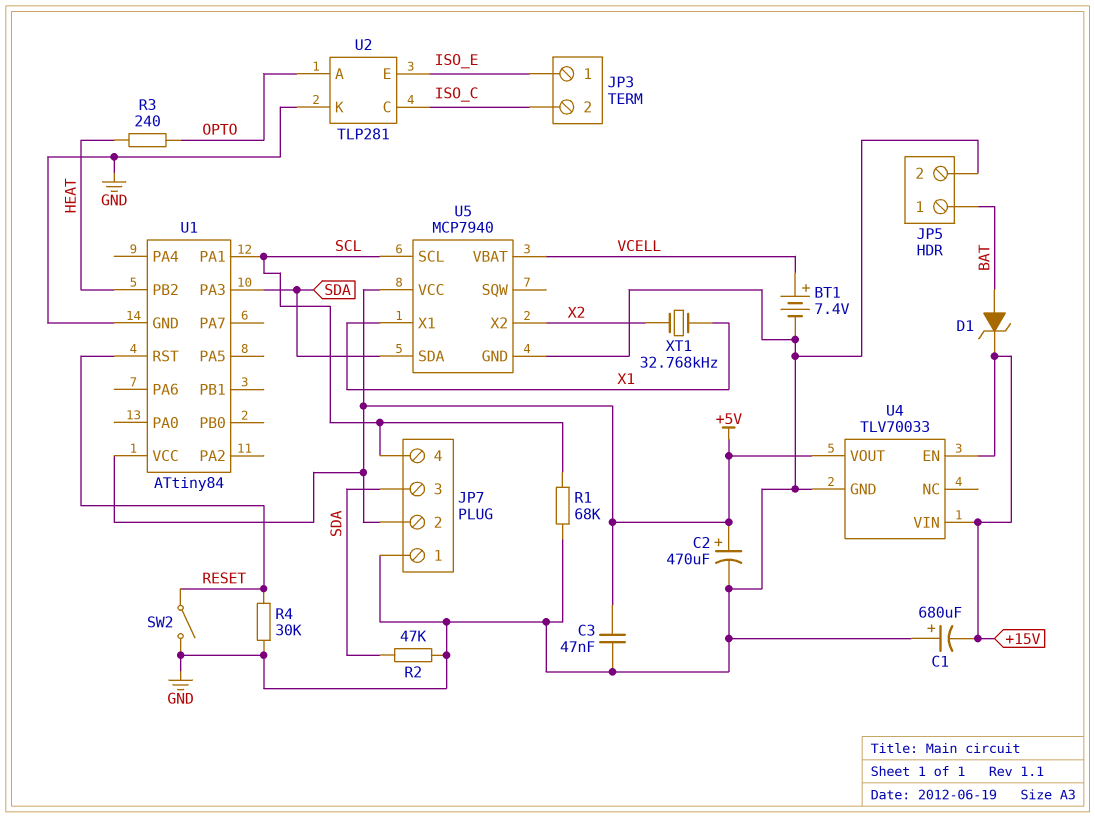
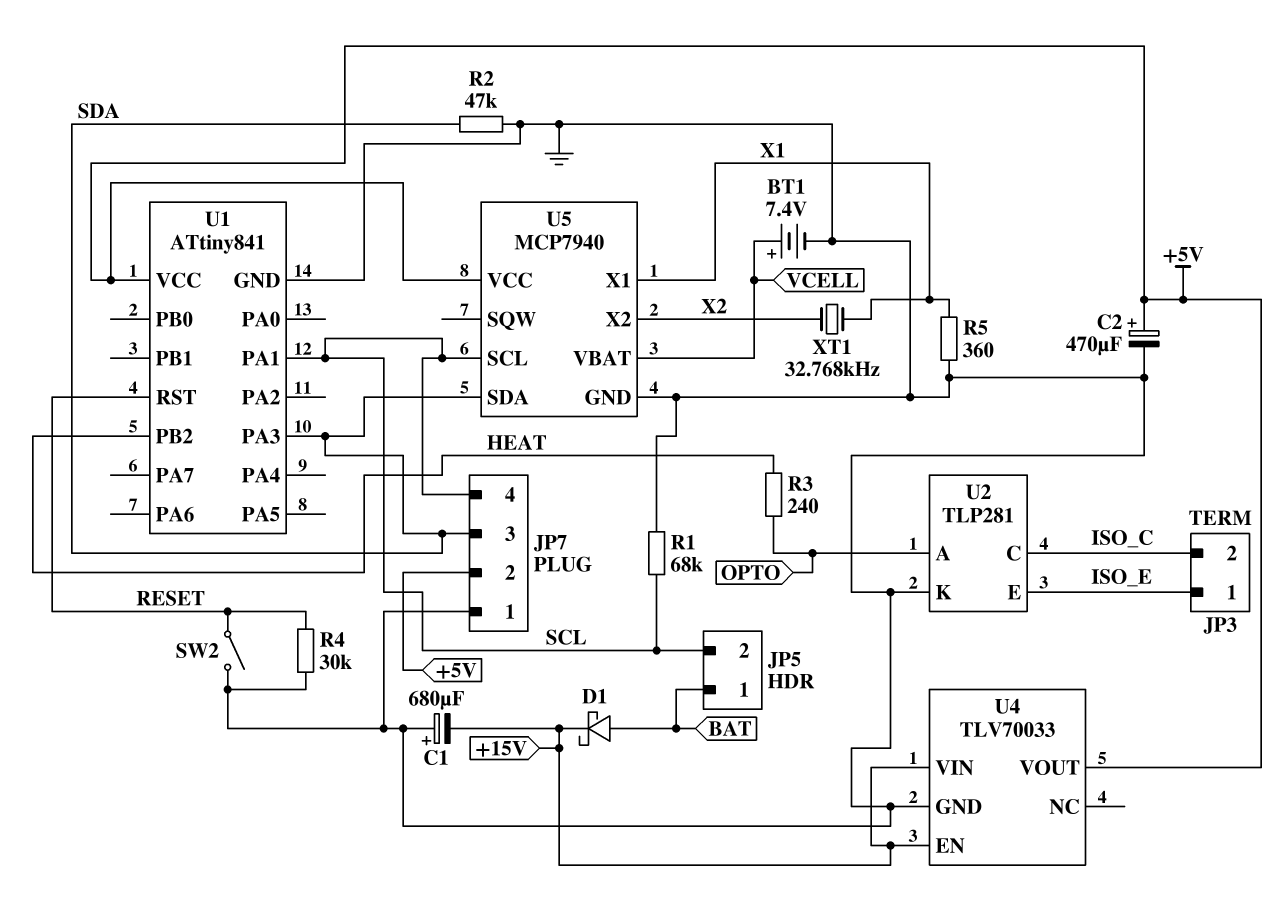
C3: 47nF (+5V, GND) -> none
D1: zener (A BAT, K +15V) -> schottky (A BAT, K +15V)
JP5 pin 2: GND -> SCL
R5: none -> 360 (GND, X1)
U1: ATtiny84 -> ATtiny841

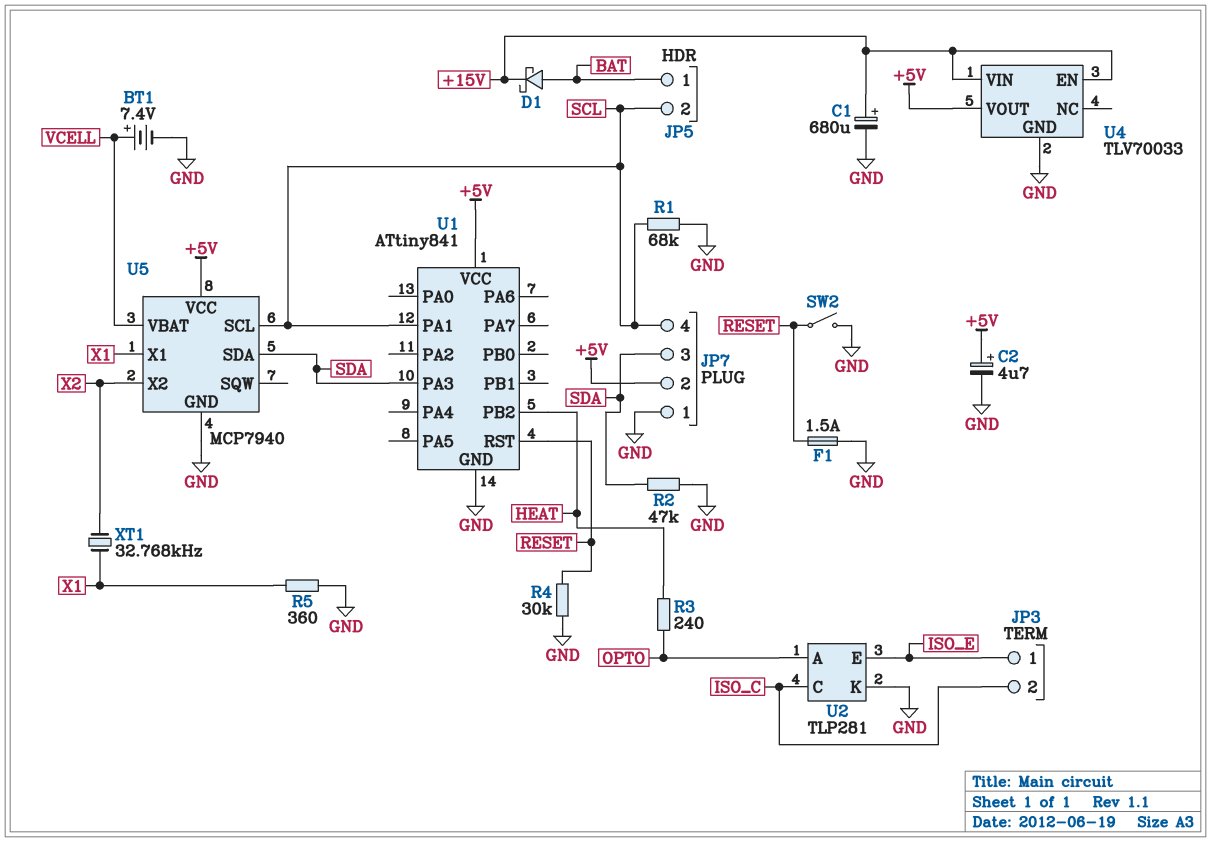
C1: 680uF (plus GND, minus +15V) -> 680uF (plus +15V, minus GND)
C2: 470uF (plus +5V, minus GND) -> 4.7uF (plus +5V, minus GND)
F1: none -> 1.5A (GND, RESET)

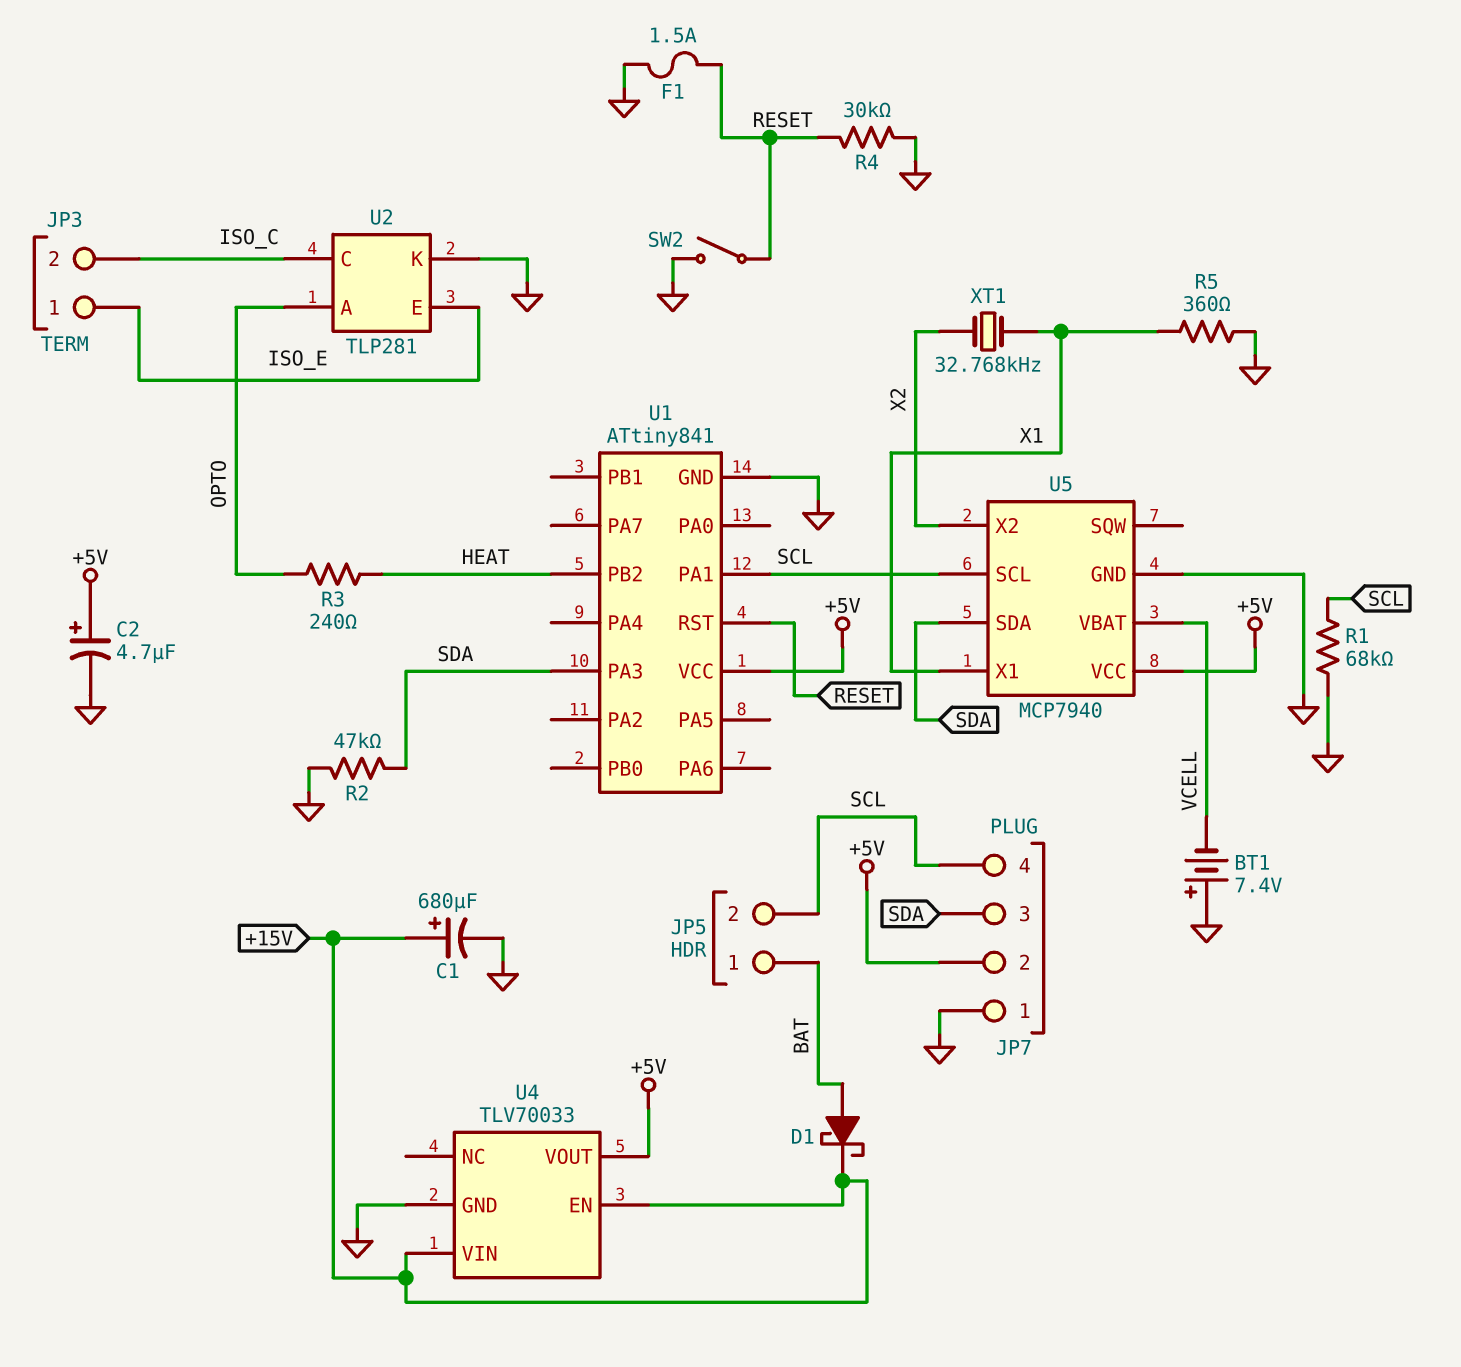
BT1: 7.4V (plus VCELL, minus GND) -> 7.4V (plus GND, minus VCELL)

